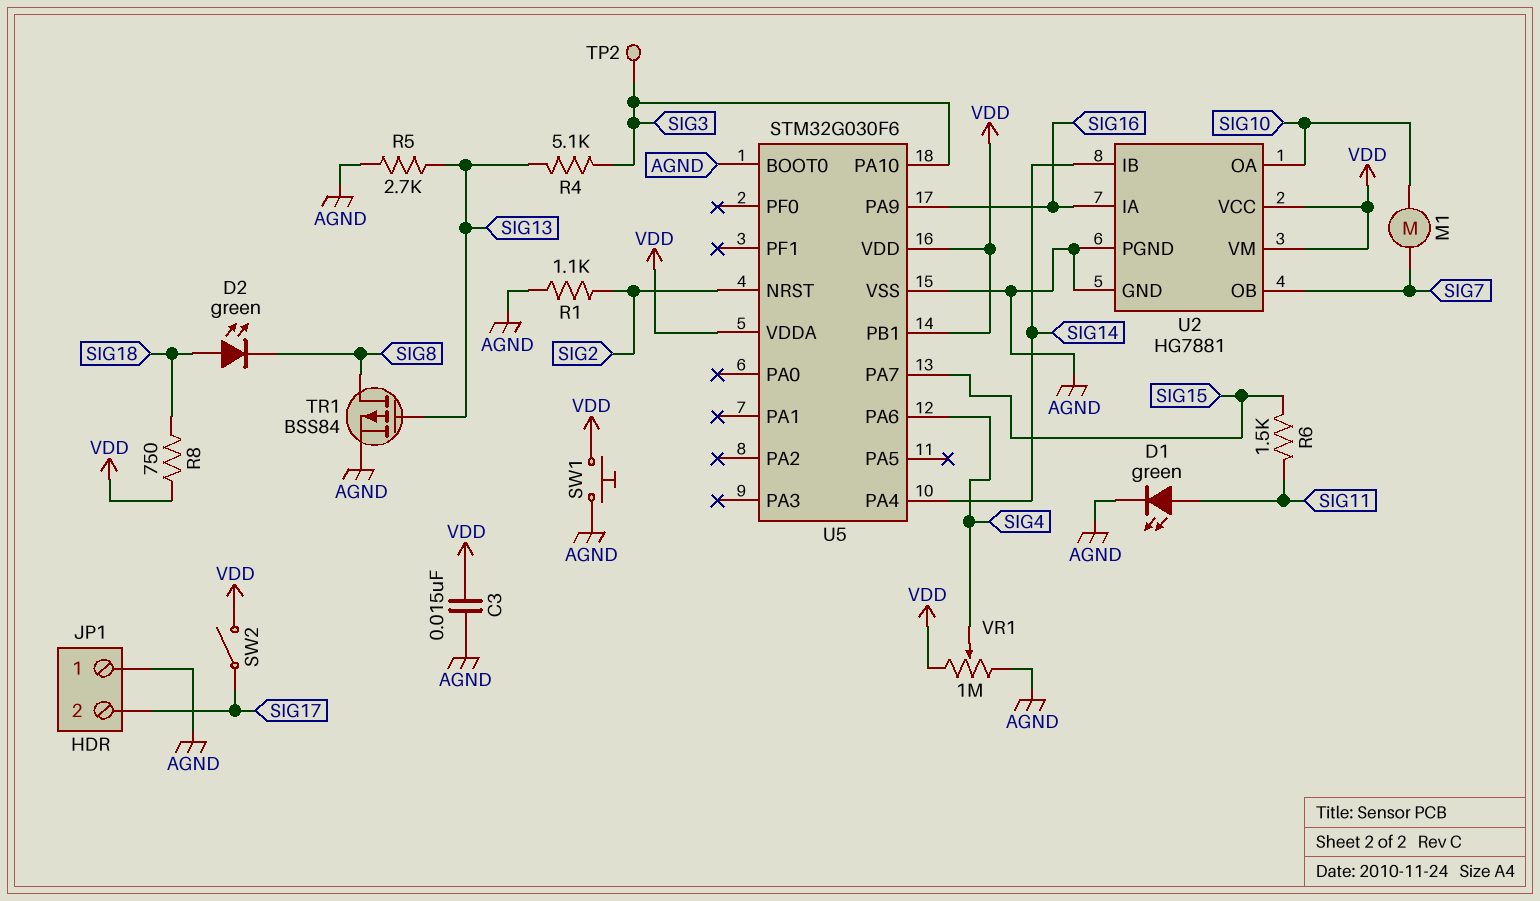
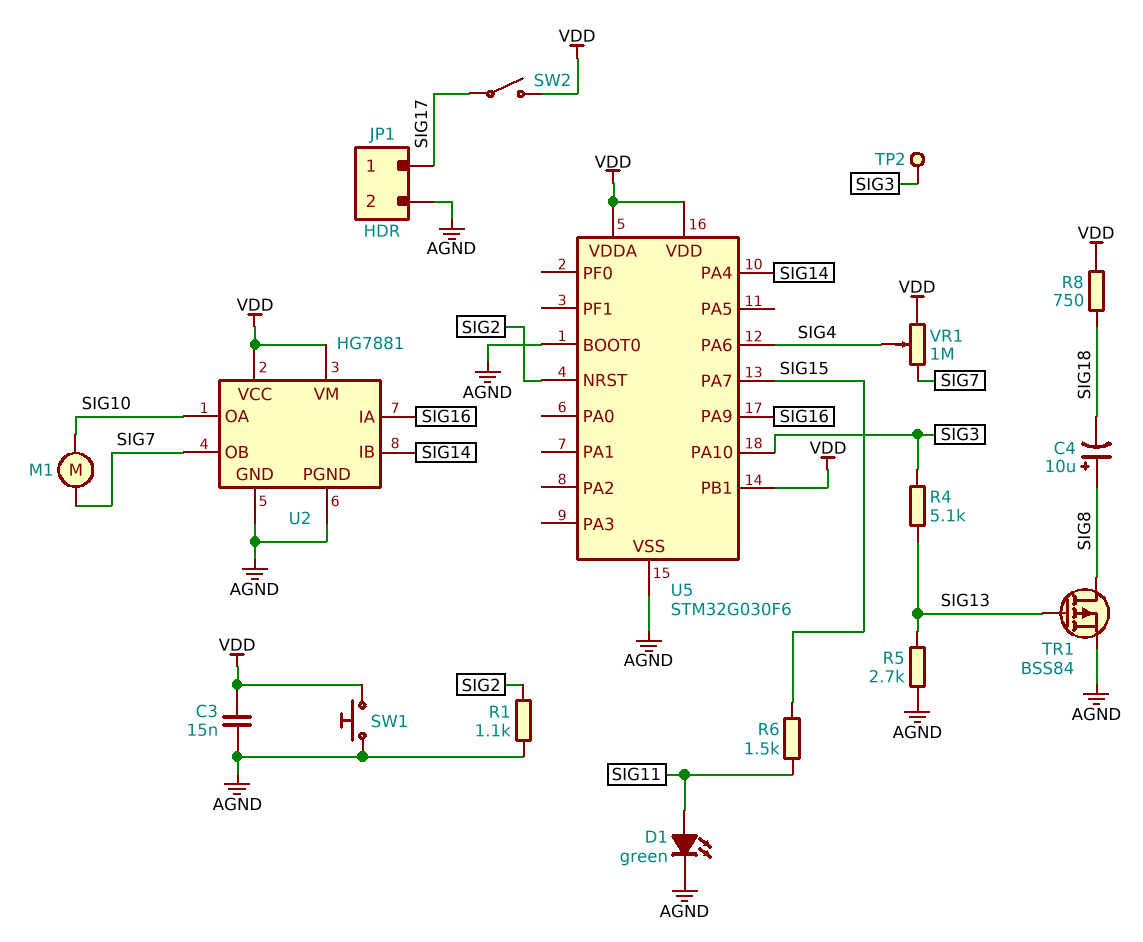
C4: none -> 10uF (plus SIG8, minus SIG18)
D2: LED green (A SIG18, K SIG8) -> none
JP1 pin 1: AGND -> SIG17
JP1 pin 2: SIG17 -> AGND
VR1: 1M (AGND, VDD, wiper SIG4) -> 1M (SIG7, VDD, wiper SIG4)

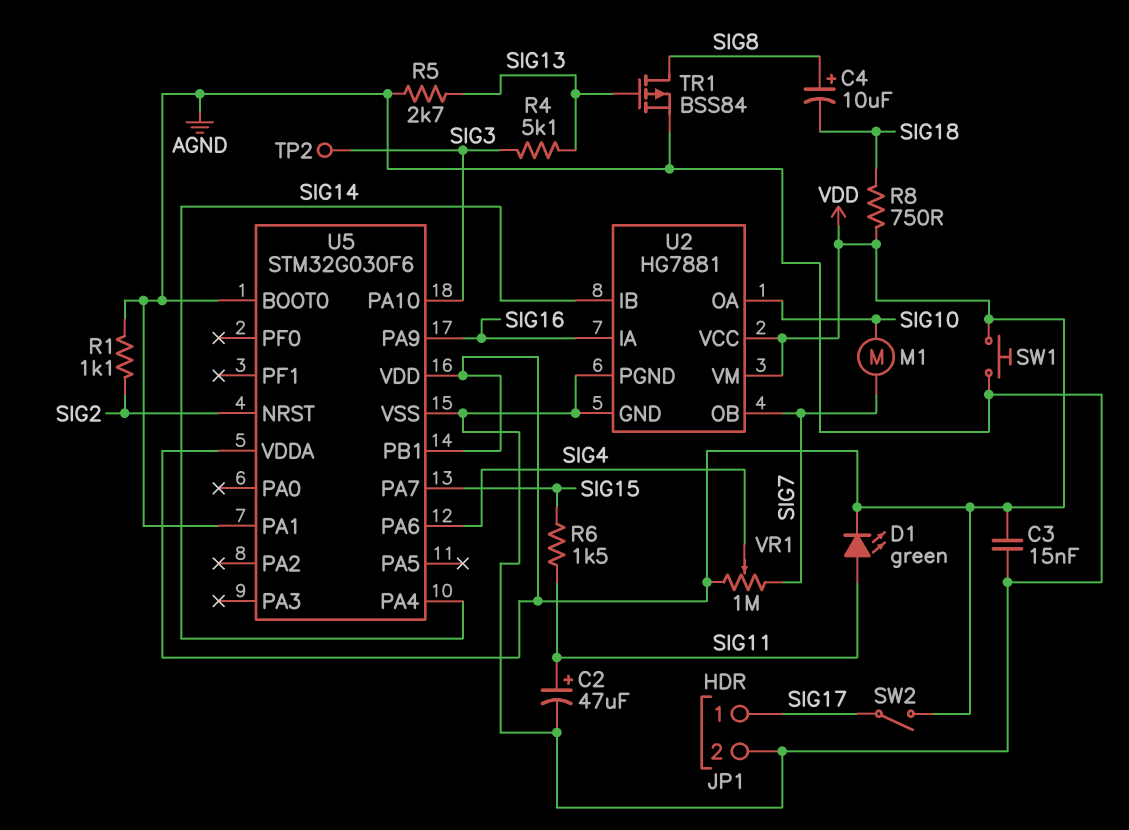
C2: none -> 47uF (plus SIG11, minus AGND)
D1: LED green (A SIG11, K AGND) -> LED green (A SIG11, K VDD)
U5 pin PA1: none -> AGND

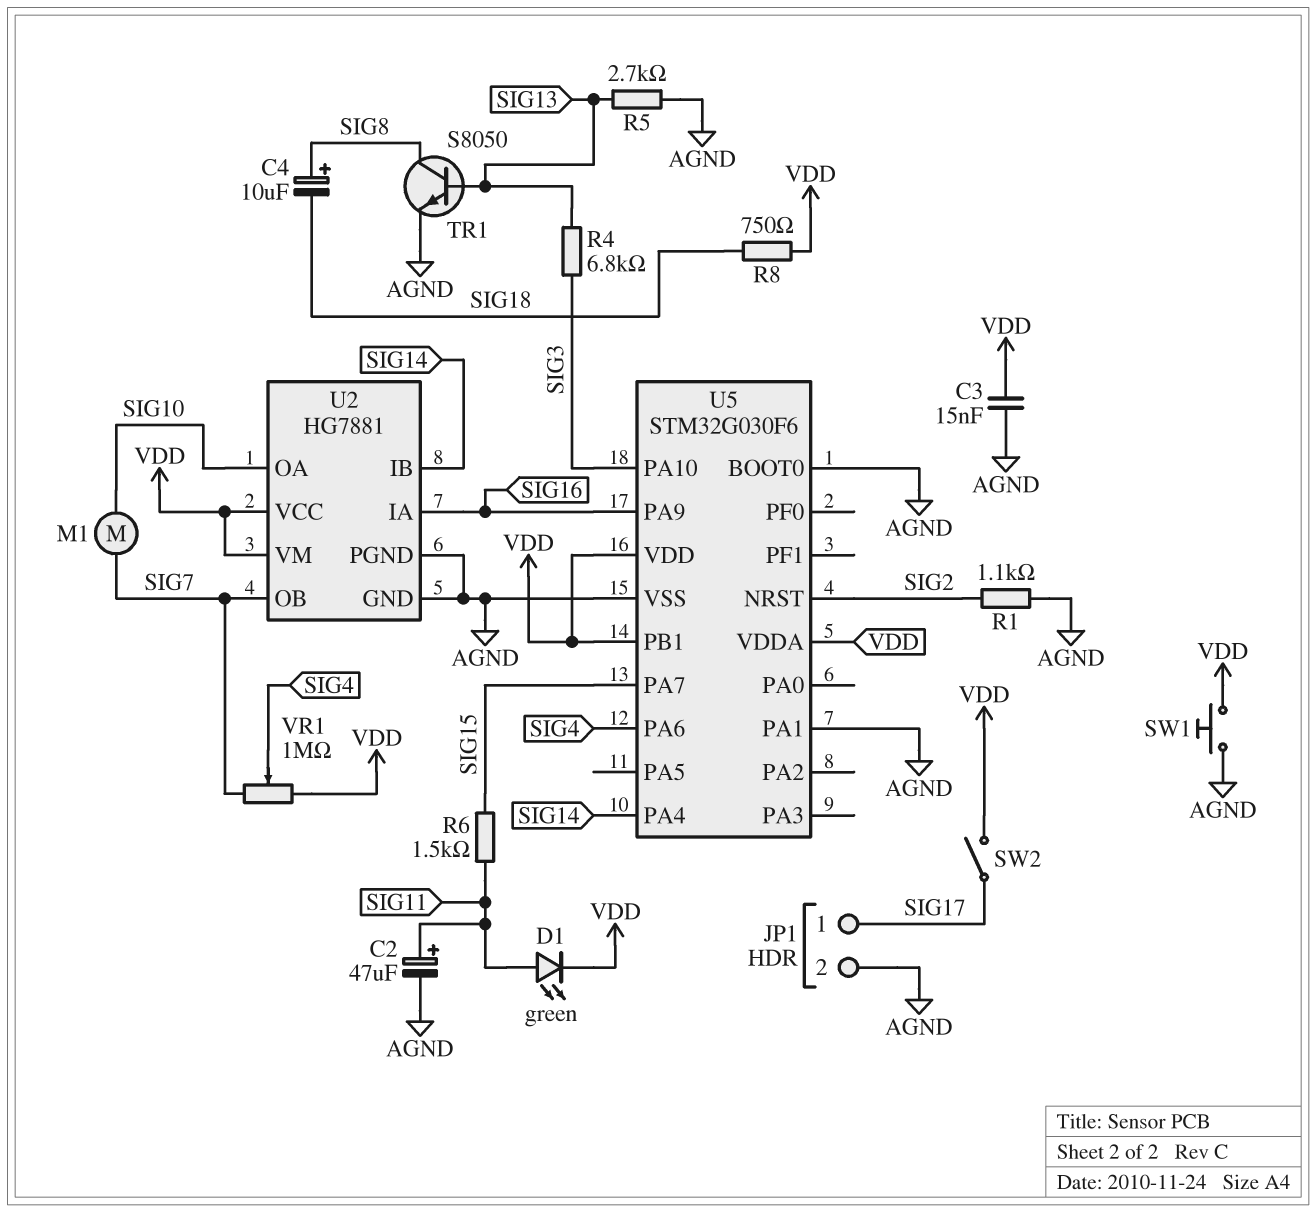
R4: 5.1k (SIG3, SIG13) -> 6.8k (SIG3, SIG13)
TP2: test point (SIG3) -> none
TR1: PMOS BSS84 (G SIG13, D SIG8, S AGND) -> NPN S8050 (B SIG13, C SIG8, E AGND)

